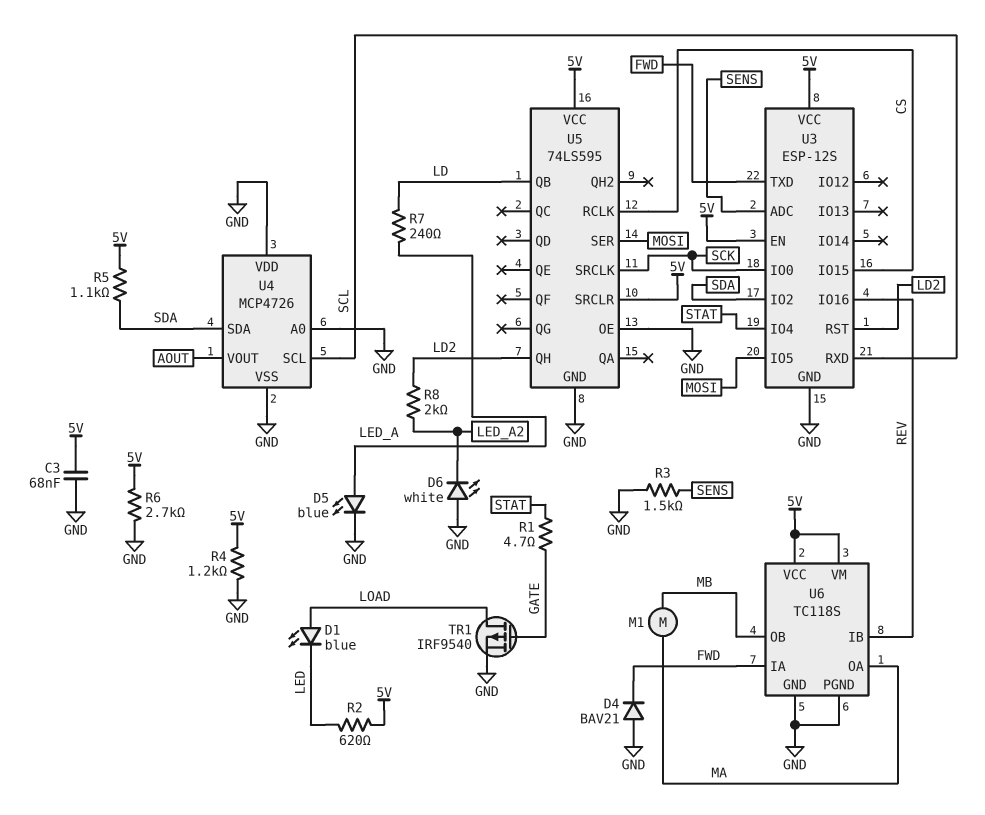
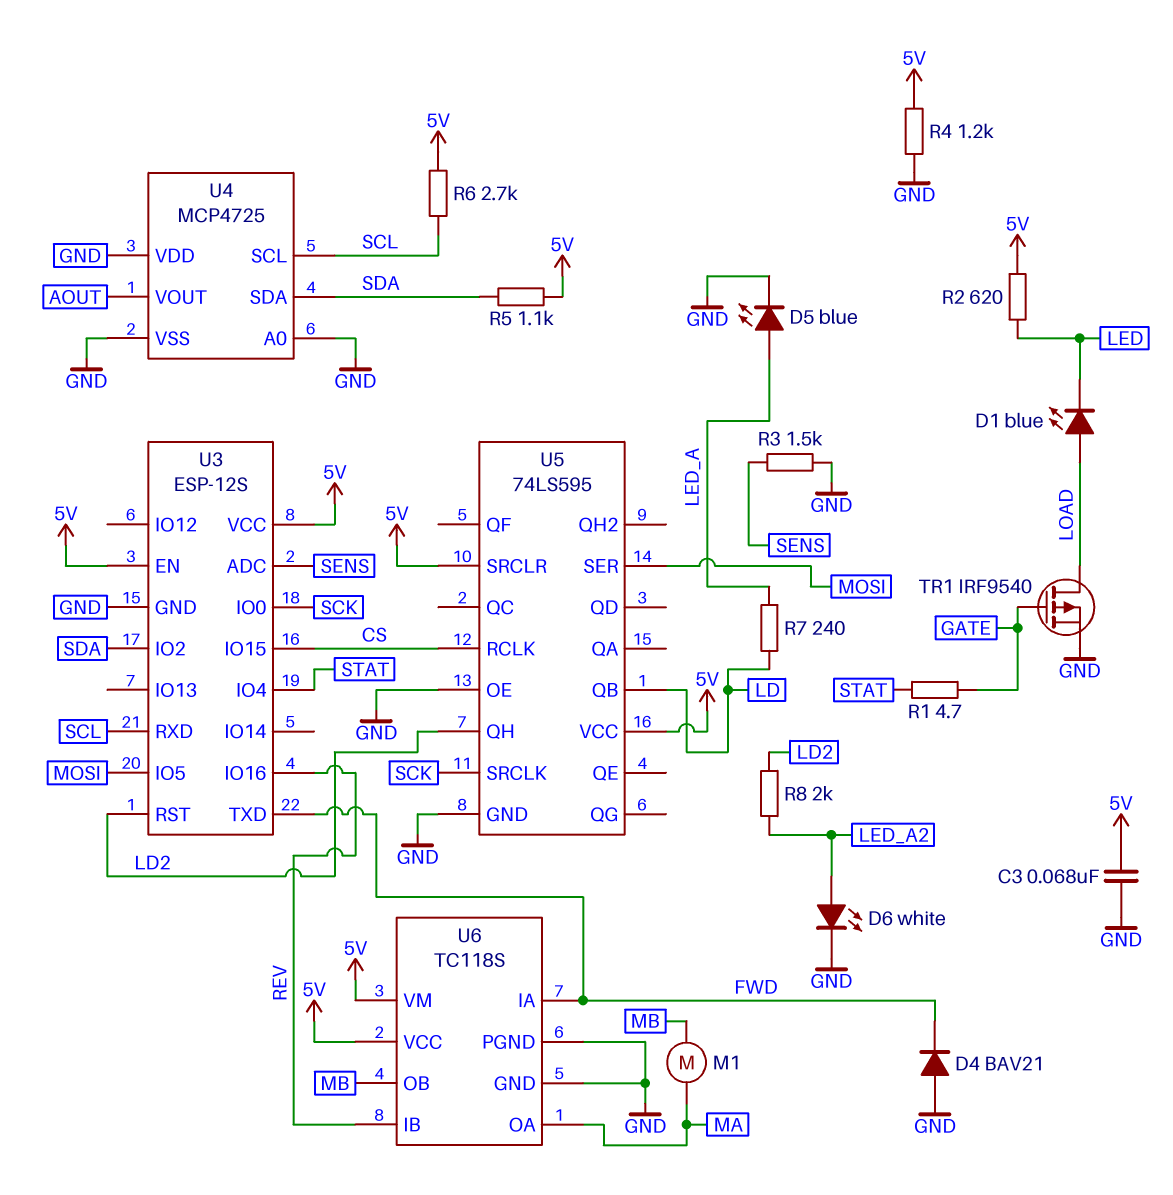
D6: LED white (A GND, K LED_A2) -> LED white (A LED_A2, K GND)
R6: 2.7k (5V, GND) -> 2.7k (5V, SCL)
U4: MCP4726 -> MCP4725

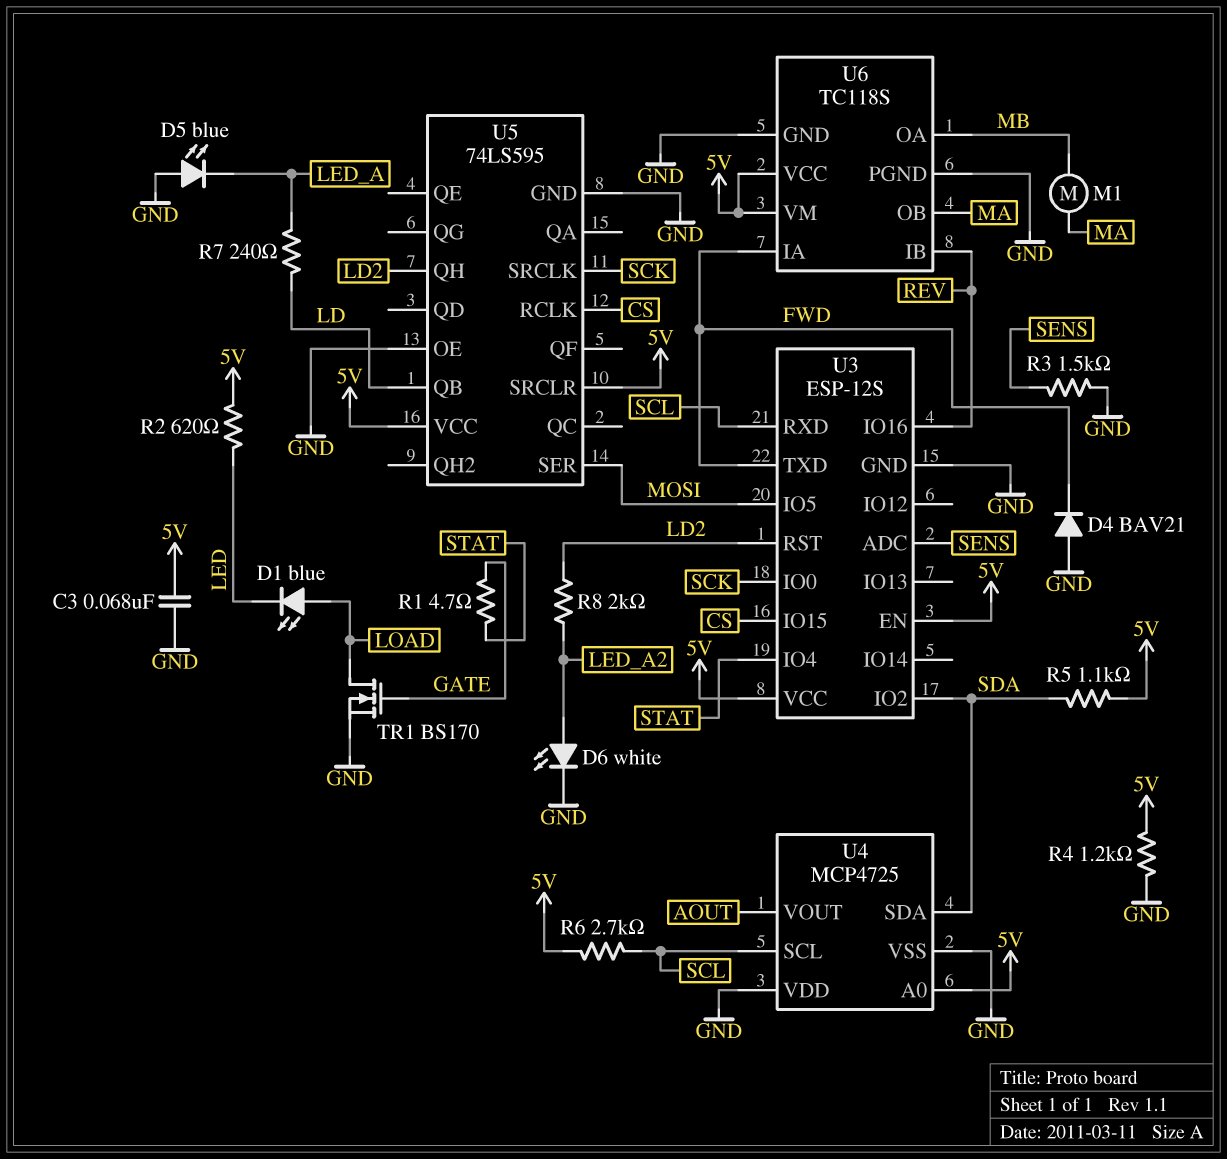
D5: LED blue (A LED_A, K GND) -> LED blue (A GND, K LED_A)
TR1: PMOS IRF9540 (G GATE, D LOAD, S GND) -> NMOS BS170 (G GATE, D LOAD, S GND)
U4 pin A0: GND -> 5V
U6 pin OA: MA -> MB
U6 pin OB: MB -> MA

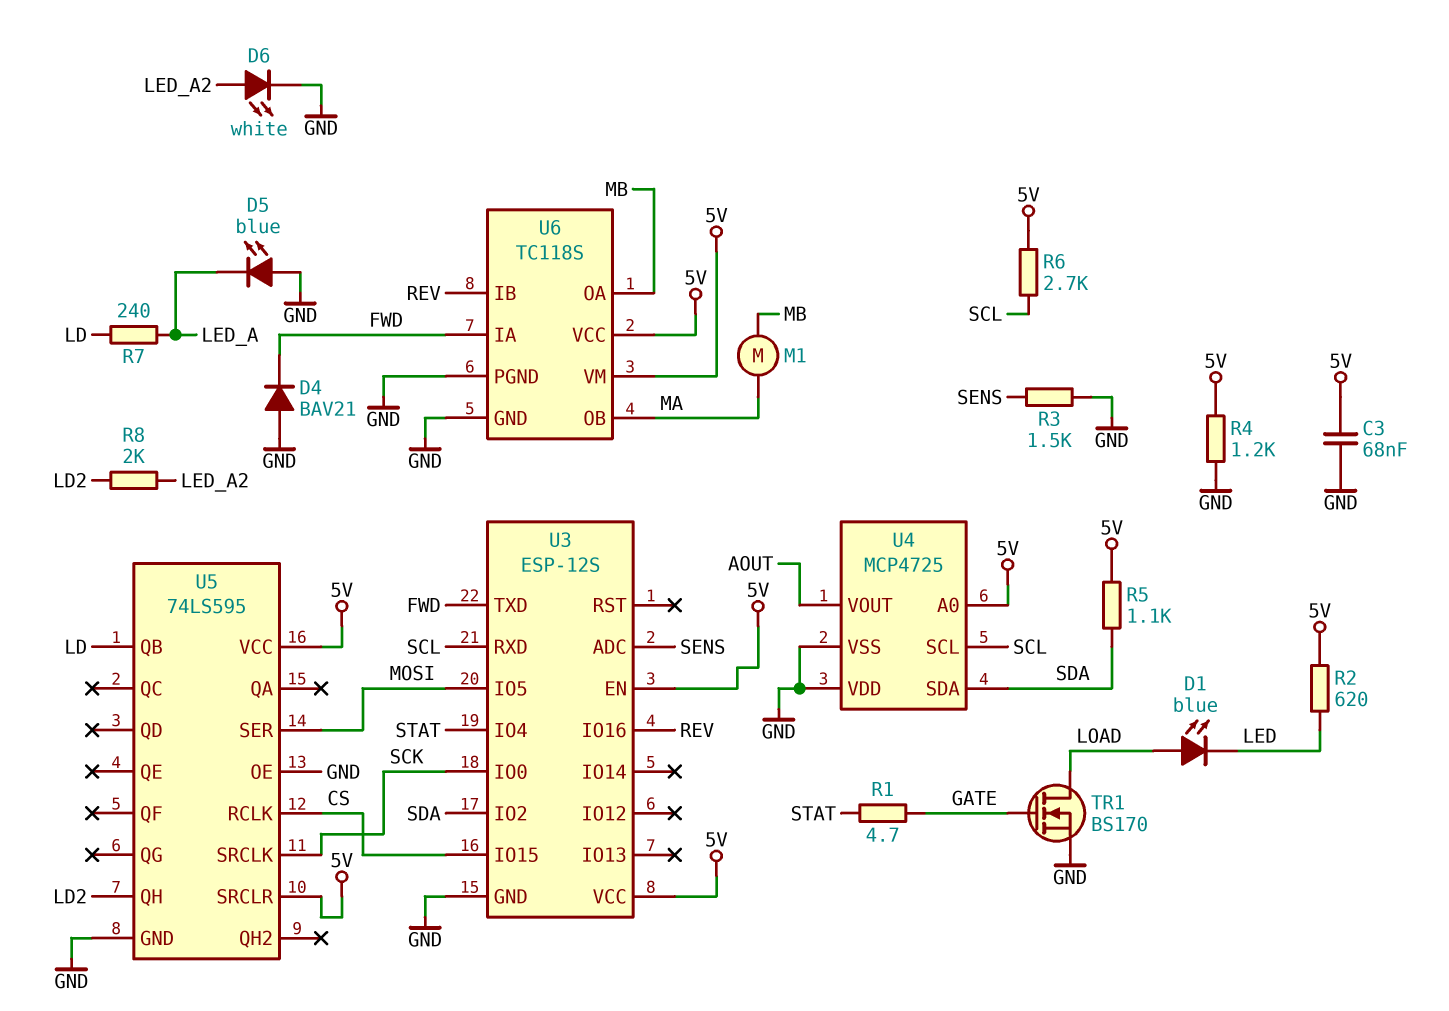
U3 pin RST: LD2 -> none

